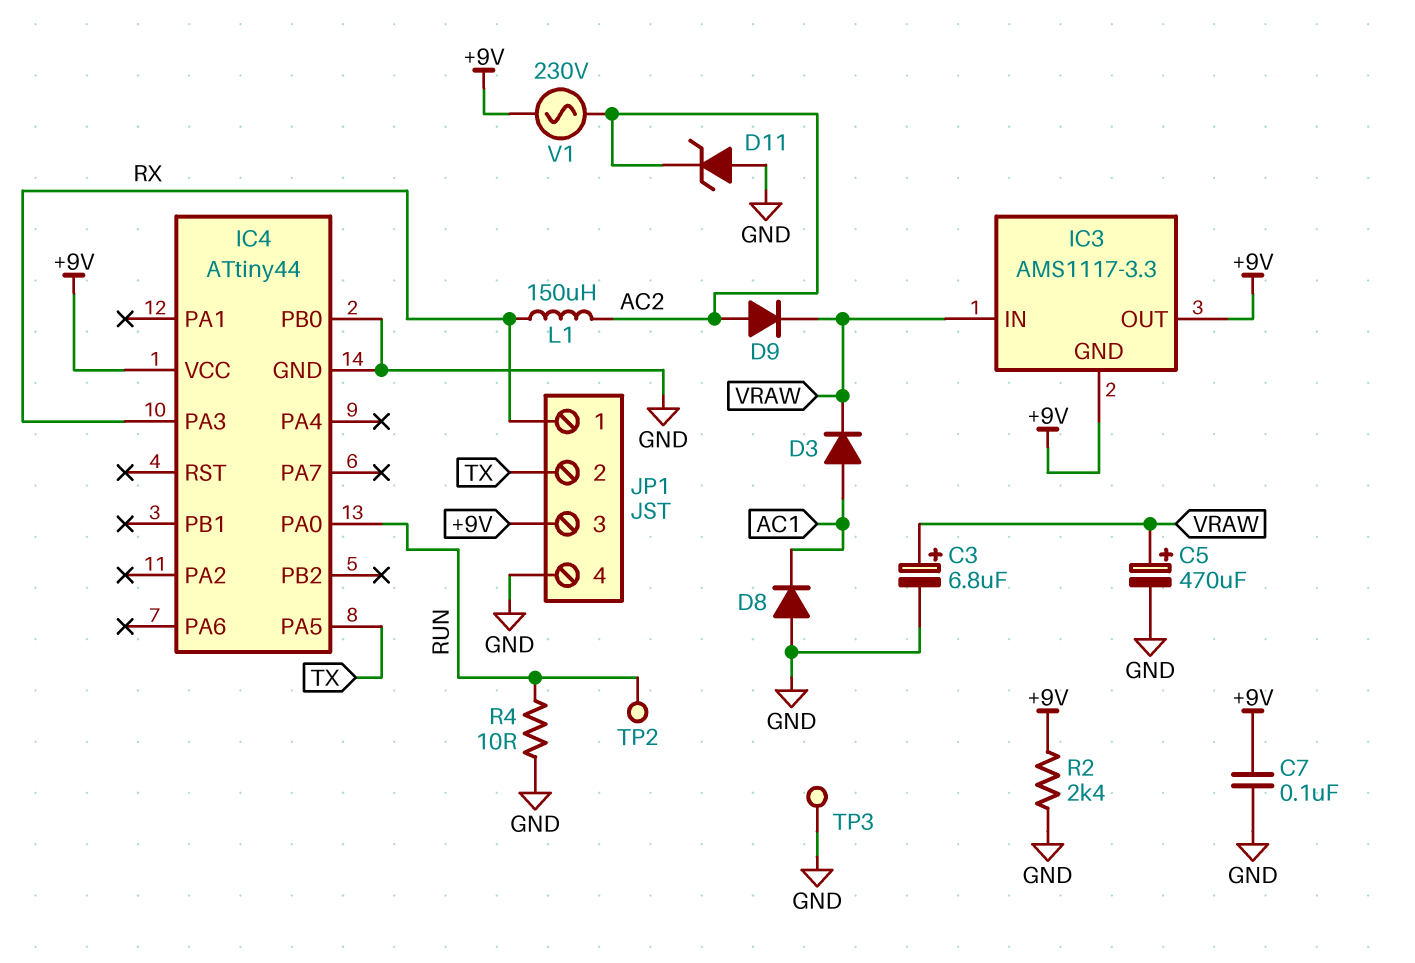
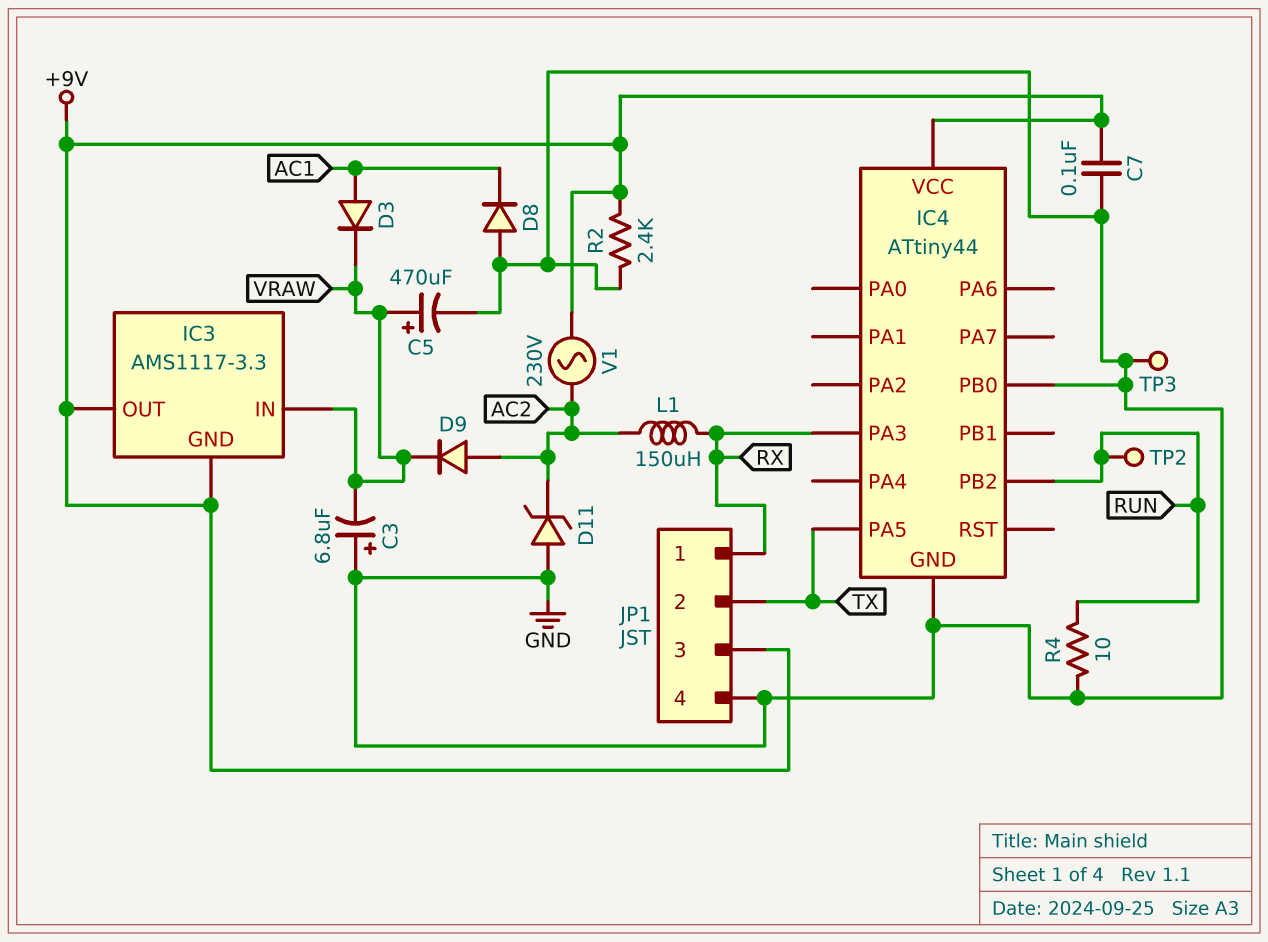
C3: 6.8uF (plus VRAW, minus GND) -> 6.8uF (plus GND, minus VRAW)
IC4 pin PA0: RUN -> none
IC4 pin PB2: none -> RUN

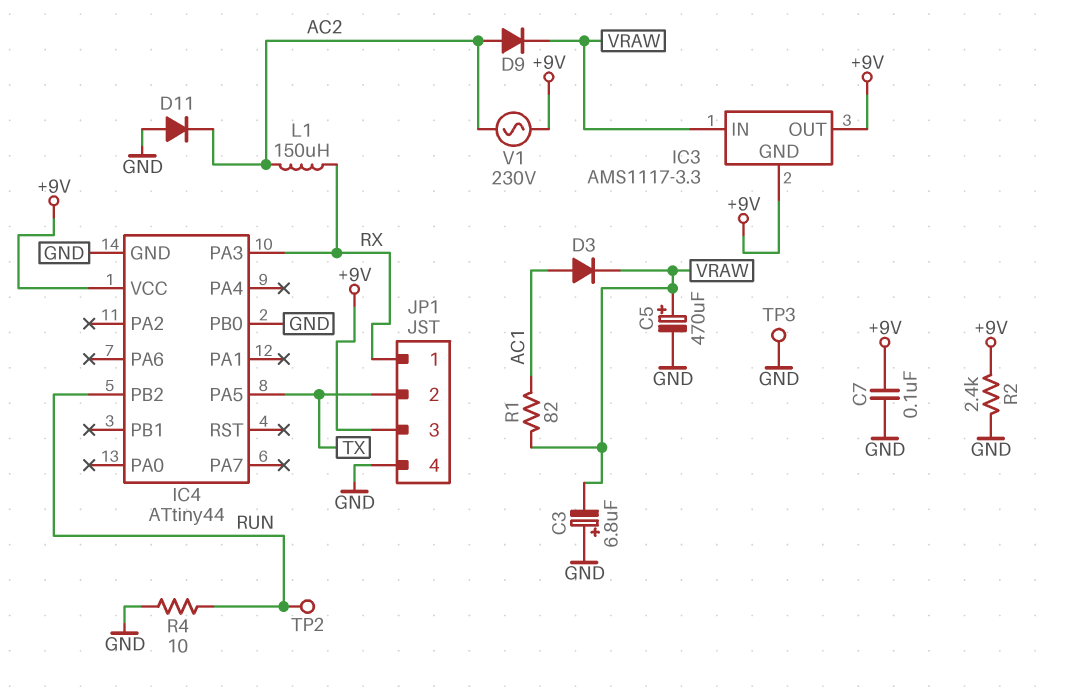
D8: diode (A GND, K AC1) -> none
D11: zener (A GND, K AC2) -> diode (A GND, K AC2)
R1: none -> 82 (AC1, VRAW)

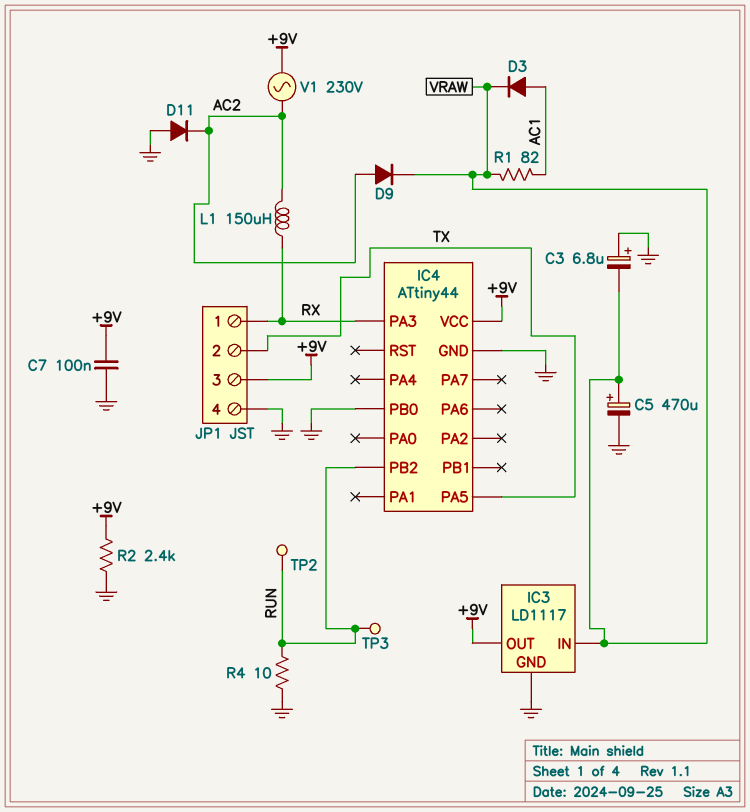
IC3: AMS1117-3.3 -> LD1117
IC3 pin GND: +9V -> GND
TP3: test point (GND) -> test point (RUN)

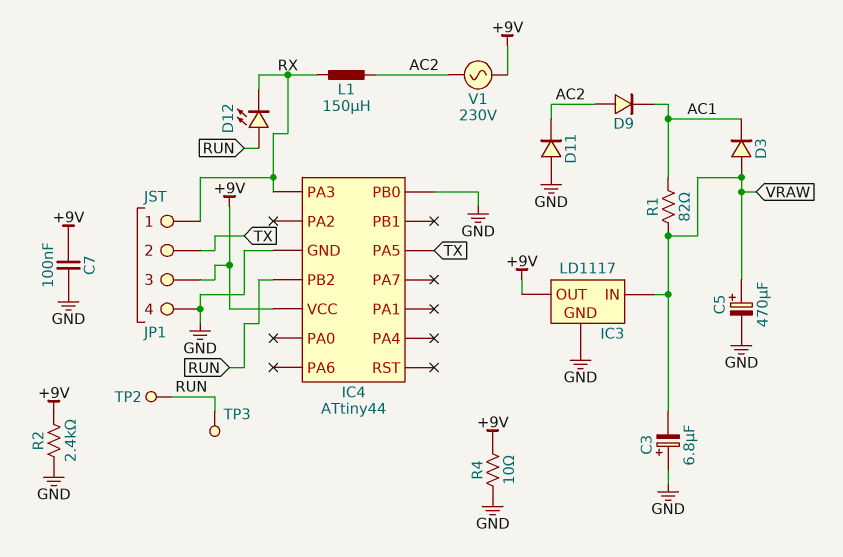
D3: diode (A AC1, K VRAW) -> diode (A VRAW, K AC1)
D9: diode (A AC2, K VRAW) -> diode (A AC2, K AC1)
D12: none -> LED (A RUN, K RX)
R4: 10 (GND, RUN) -> 10 (+9V, GND)

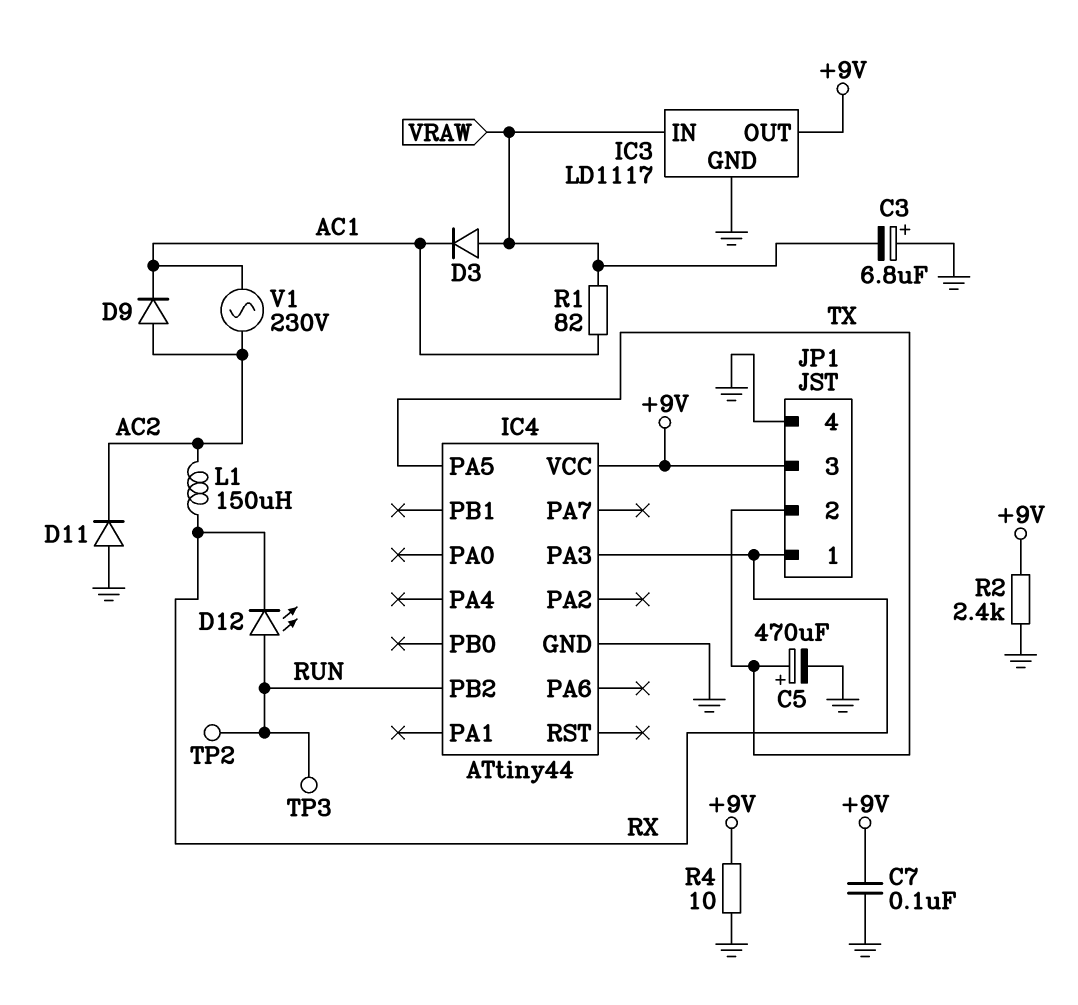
C5: 470uF (plus VRAW, minus GND) -> 470uF (plus TX, minus GND)
IC4 pin PB0: GND -> none
V1: AC 230V (+9V, AC2) -> AC 230V (AC1, AC2)

